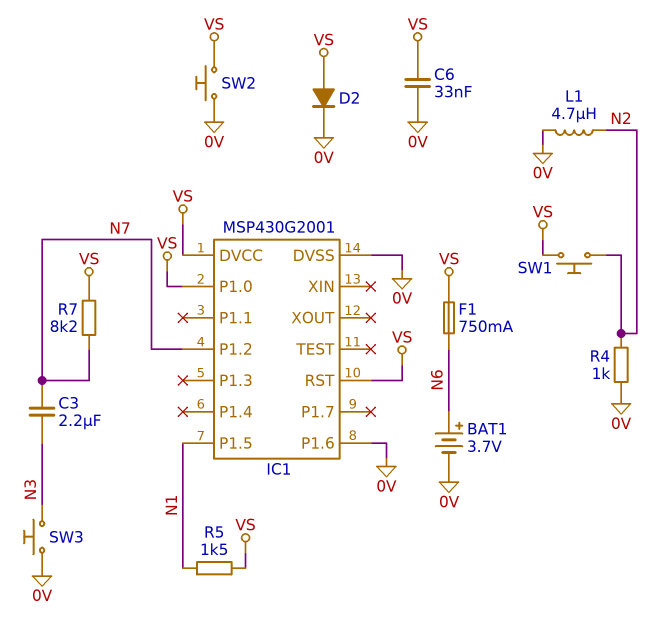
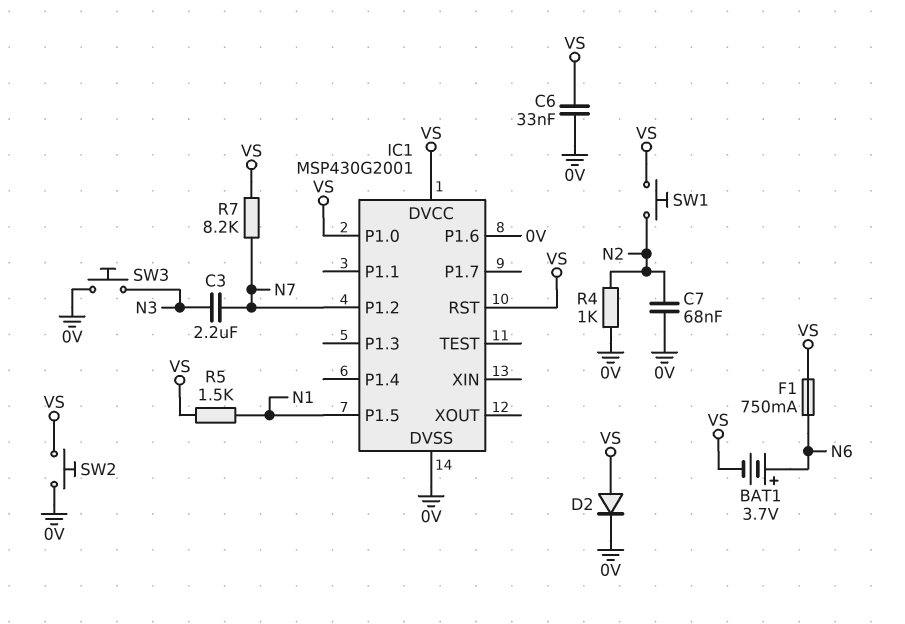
BAT1: 3.7V (plus N6, minus 0V) -> 3.7V (plus N6, minus VS)
C7: none -> 68nF (0V, N2)
L1: 4.7uH (0V, N2) -> none

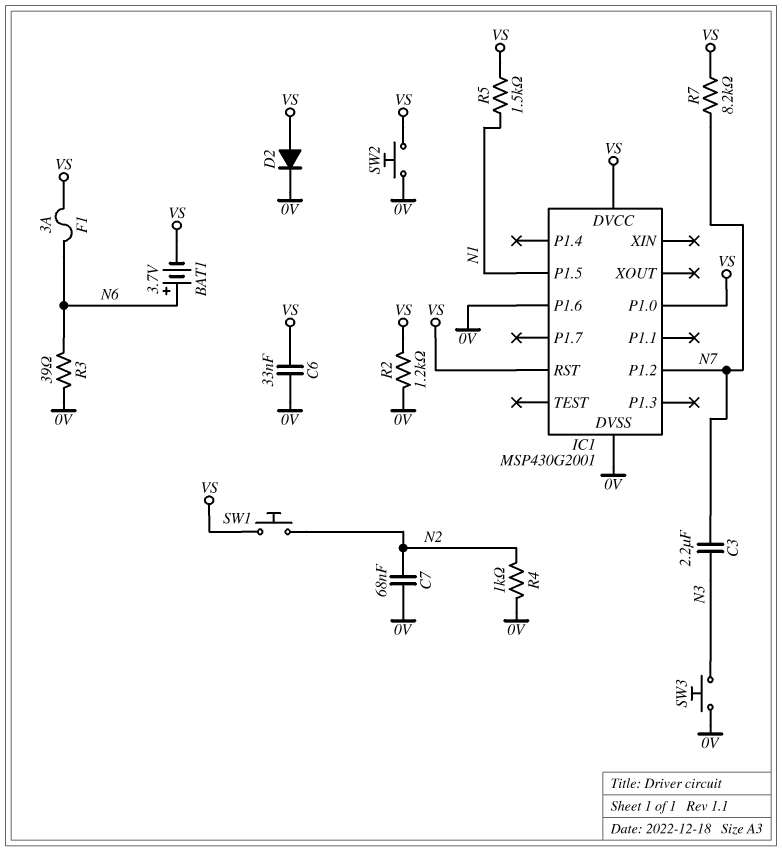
F1: 750mA (N6, VS) -> 3A (N6, VS)
R2: none -> 1.2k (0V, VS)
R3: none -> 39 (0V, N6)

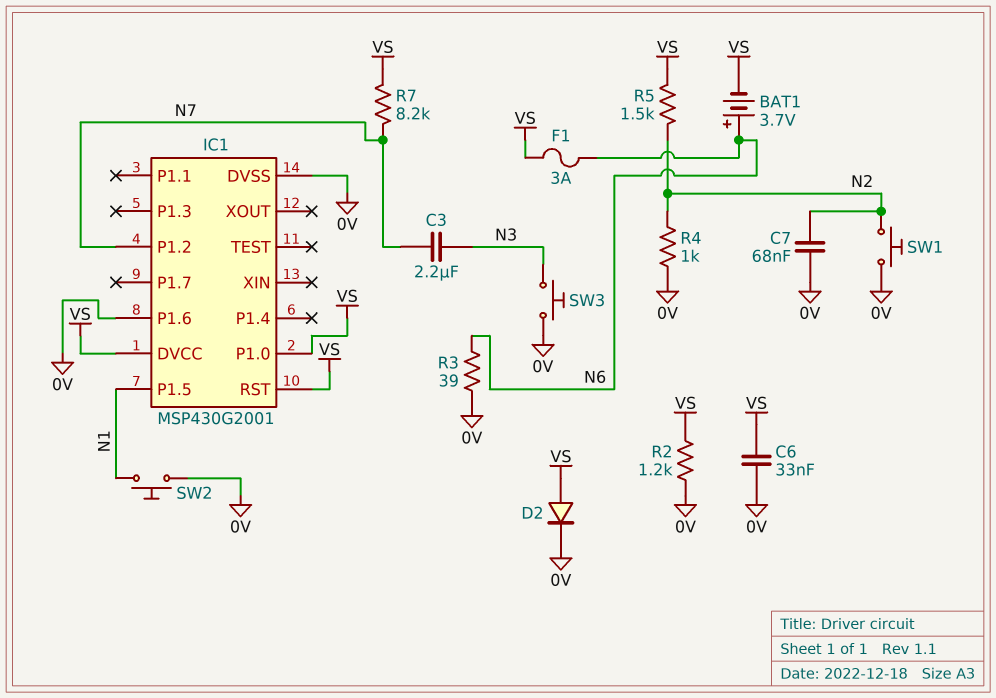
R5: 1.5k (N1, VS) -> 1.5k (N2, VS)
SW1: button (N2, VS) -> button (0V, N2)
SW2: button (0V, VS) -> button (0V, N1)

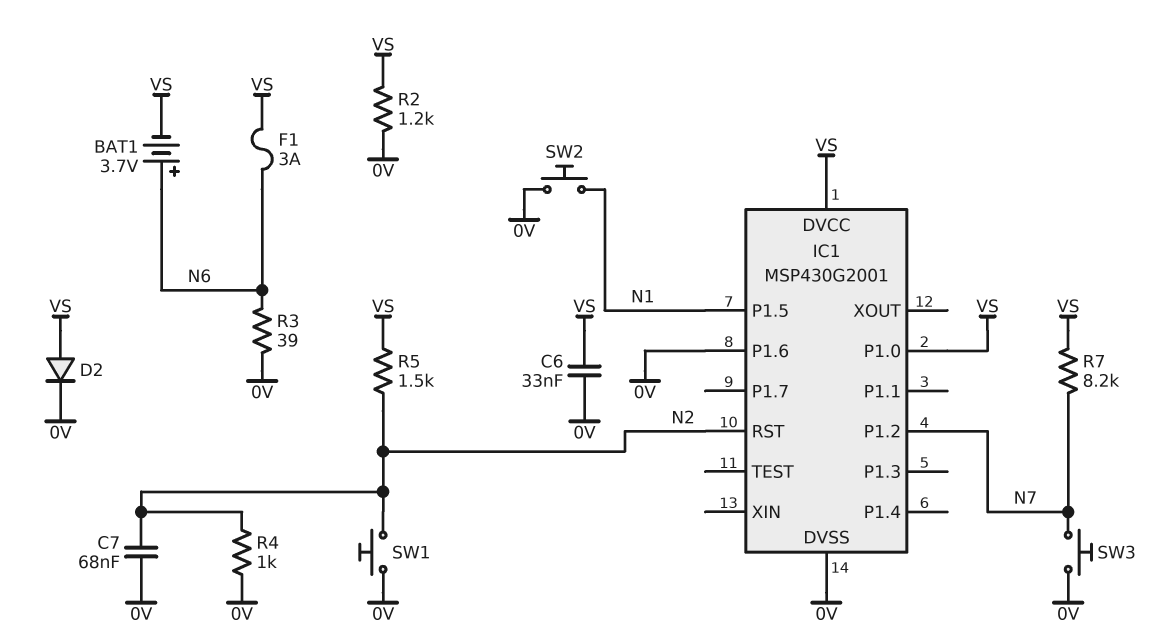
C3: 2.2uF (N3, N7) -> none
IC1 pin RST: VS -> N2
SW3: button (0V, N3) -> button (0V, N7)

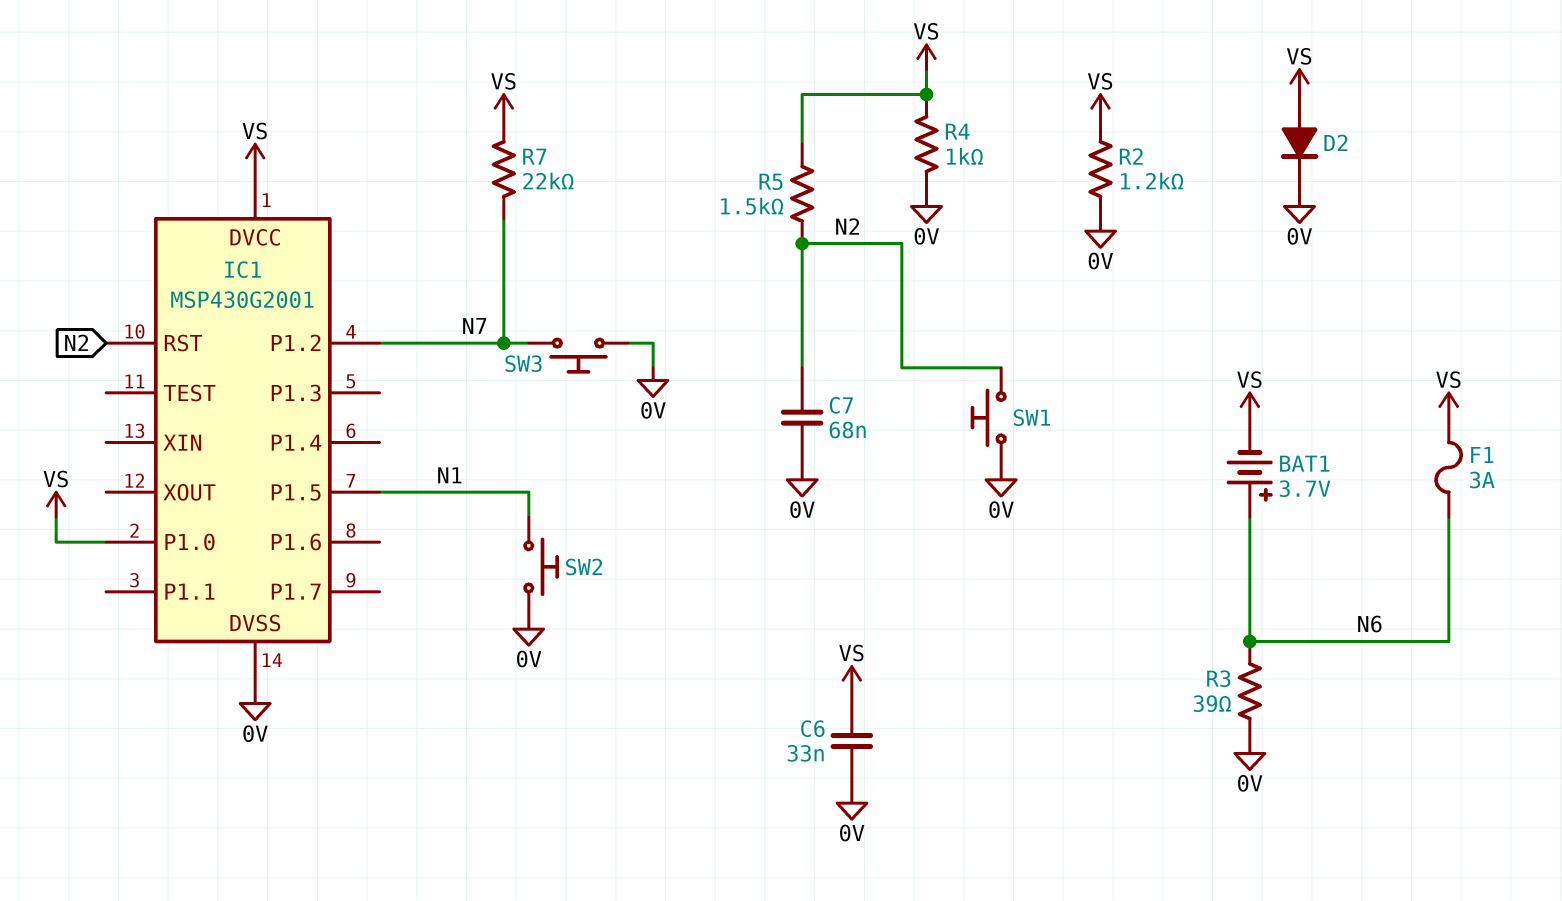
IC1 pin P1.6: 0V -> none
R4: 1k (0V, N2) -> 1k (0V, VS)
R7: 8.2k (N7, VS) -> 22k (N7, VS)

